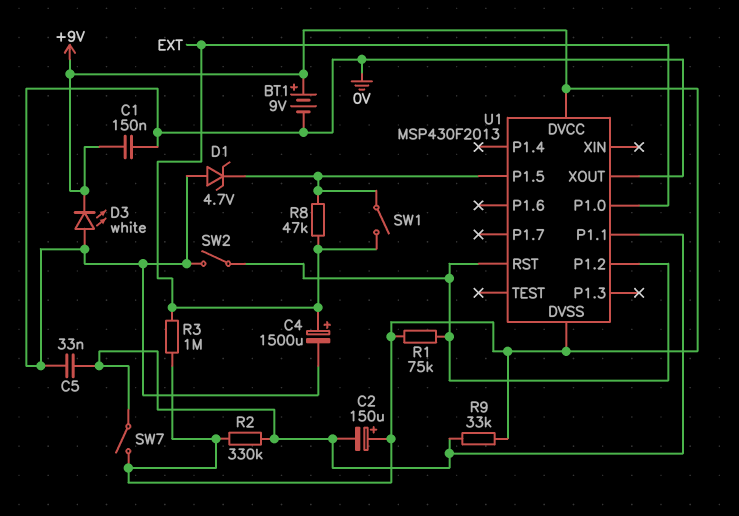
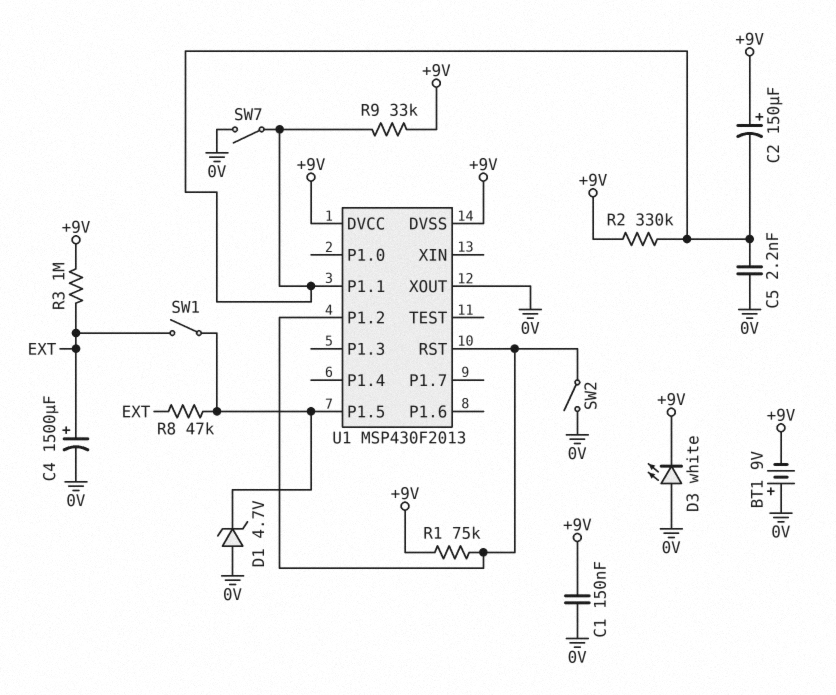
BT1: 9V (plus +9V, minus 0V) -> 9V (plus 0V, minus +9V)
C5: 33nF (0V, U1/P1.1) -> 2.2nF (0V, U1/P1.1)
SW7: switch (+9V, U1/P1.1) -> switch (0V, U1/P1.1)
U1 pin P1.0: EXT -> none

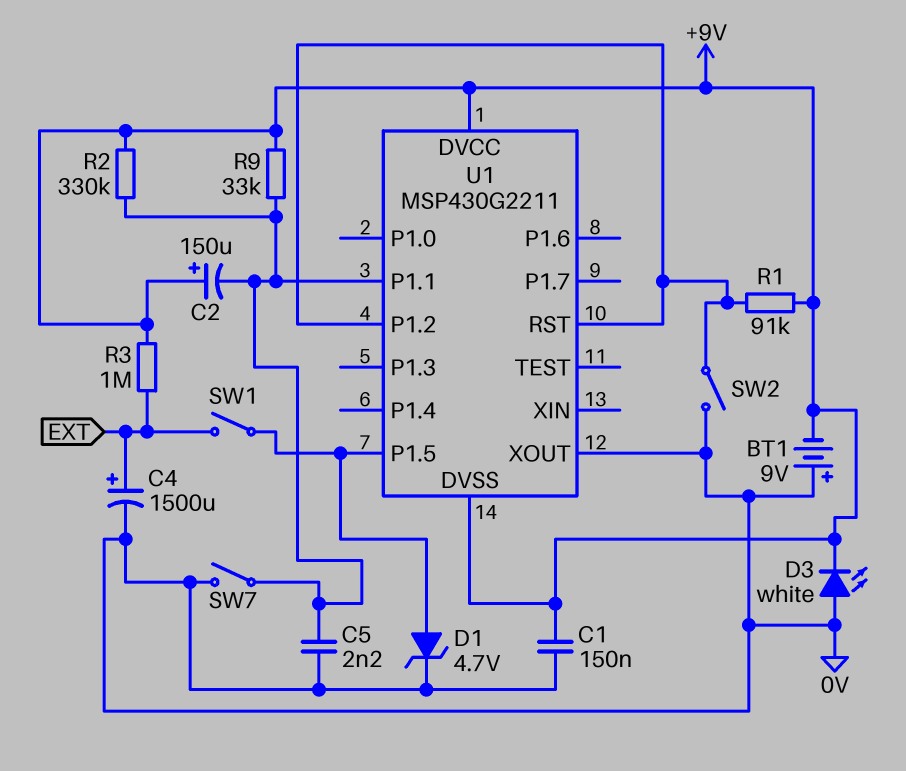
D1: zener 4.7V (A 0V, K U1/P1.5) -> zener 4.7V (A U1/P1.5, K 0V)
R1: 75k (+9V, U1/P1.2) -> 91k (+9V, U1/P1.2)
R8: 47k (EXT, U1/P1.5) -> none
U1: MSP430F2013 -> MSP430G2211

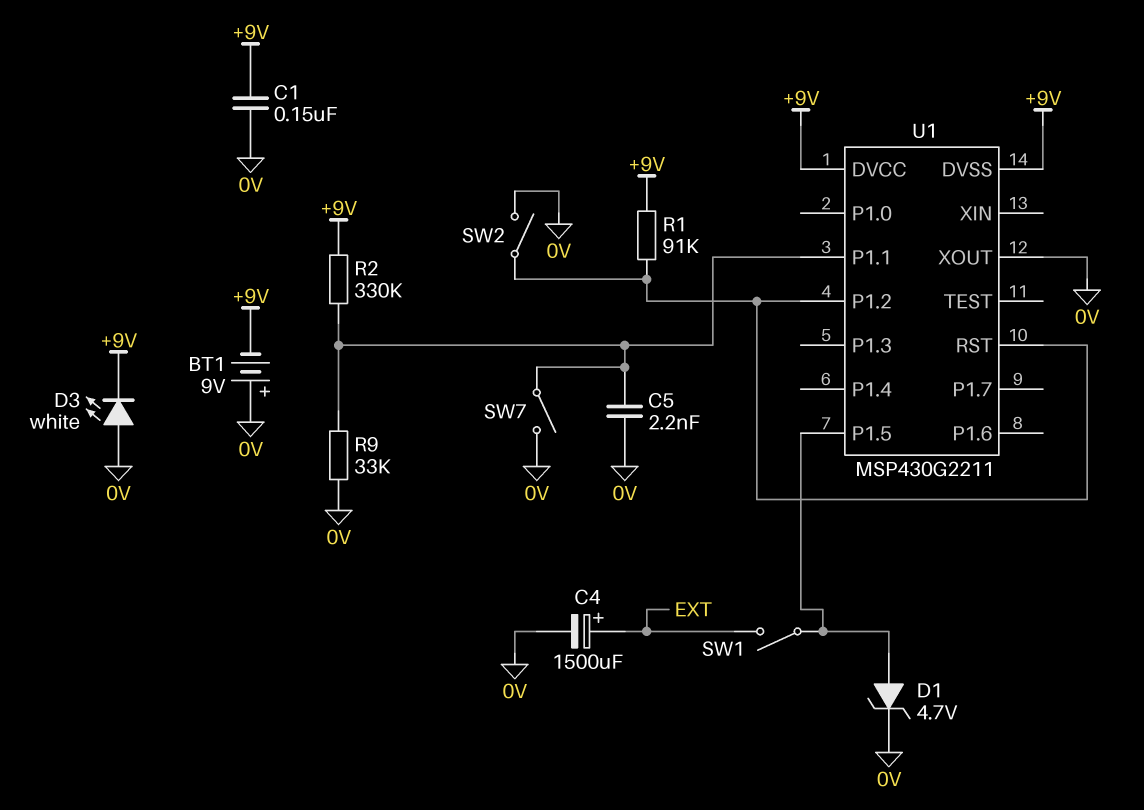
C2: 150uF (plus +9V, minus U1/P1.1) -> none
R3: 1M (+9V, EXT) -> none
R9: 33k (+9V, U1/P1.1) -> 33k (0V, U1/P1.1)

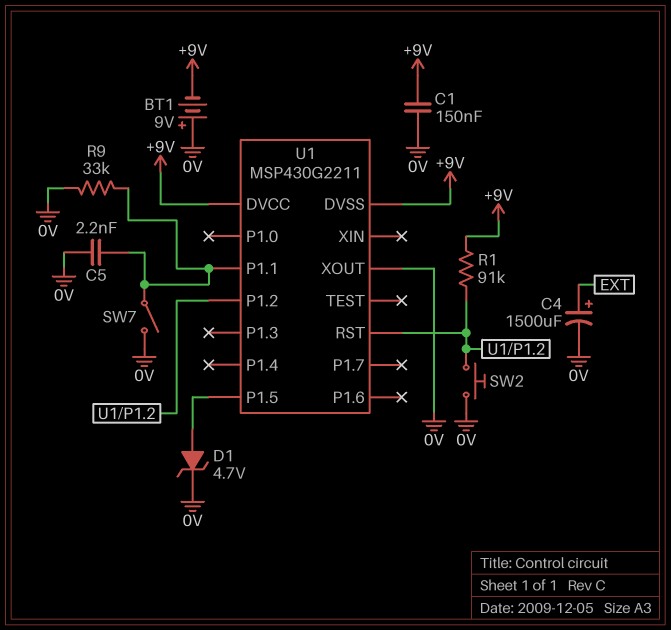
D3: LED white (A 0V, K +9V) -> none
R2: 330k (+9V, U1/P1.1) -> none
SW1: switch (EXT, U1/P1.5) -> none
SW2: switch (0V, U1/P1.2) -> button (0V, U1/P1.2)

